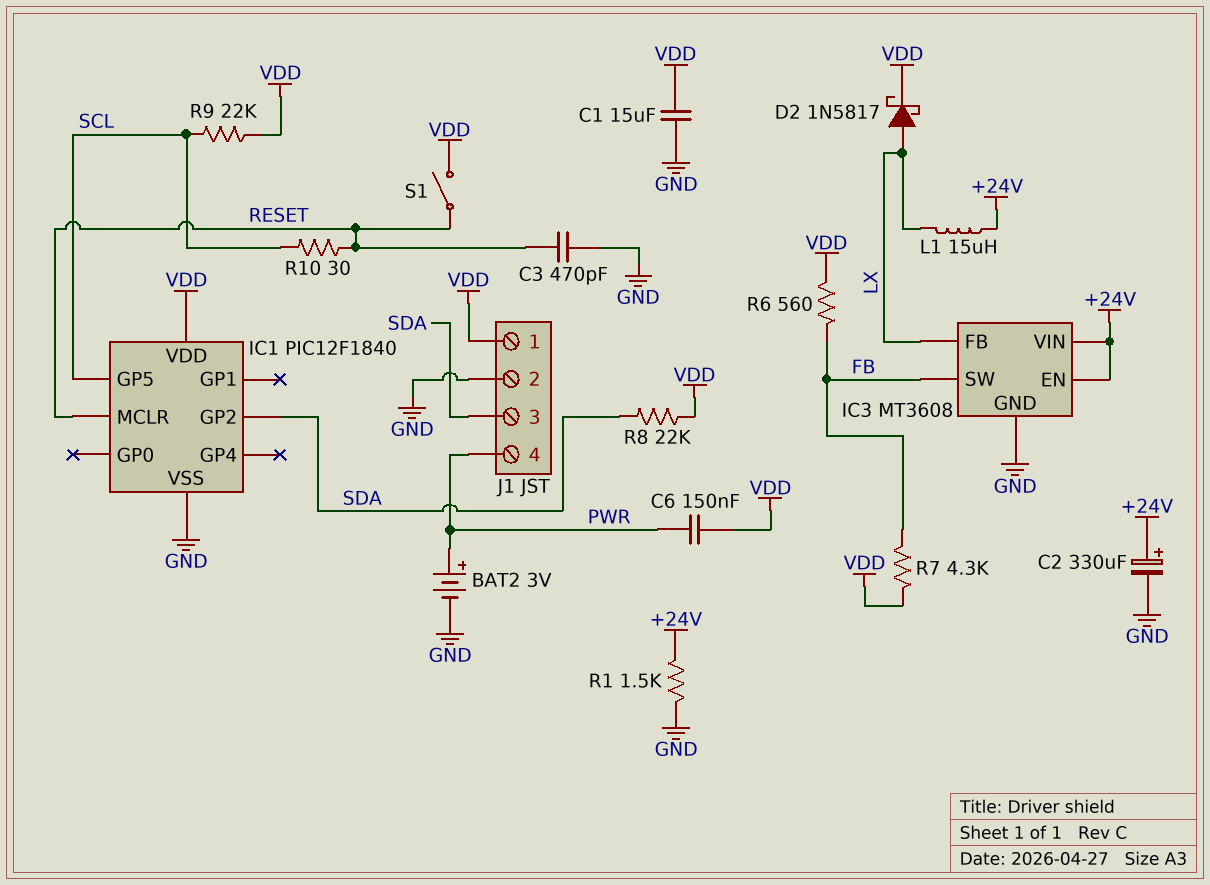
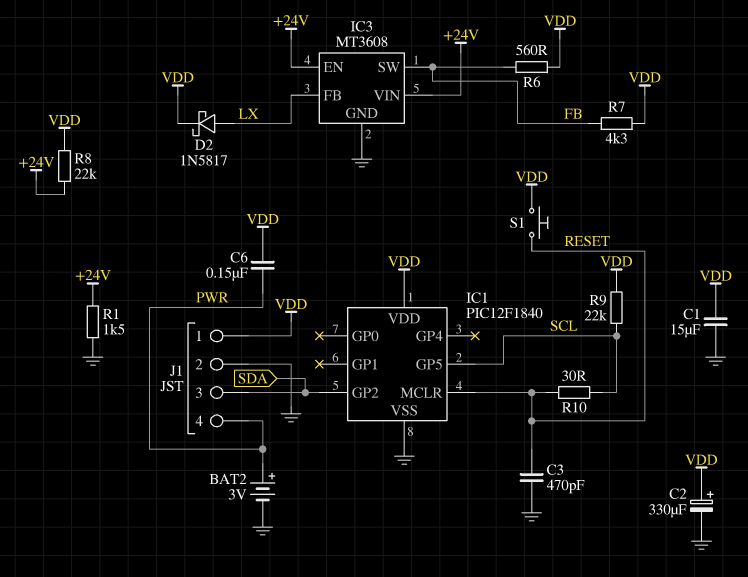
C2: 330uF (plus +24V, minus GND) -> 330uF (plus VDD, minus GND)
L1: 15uH (+24V, LX) -> none
R8: 22k (SDA, VDD) -> 22k (+24V, VDD)
S1: switch (RESET, VDD) -> button (RESET, VDD)

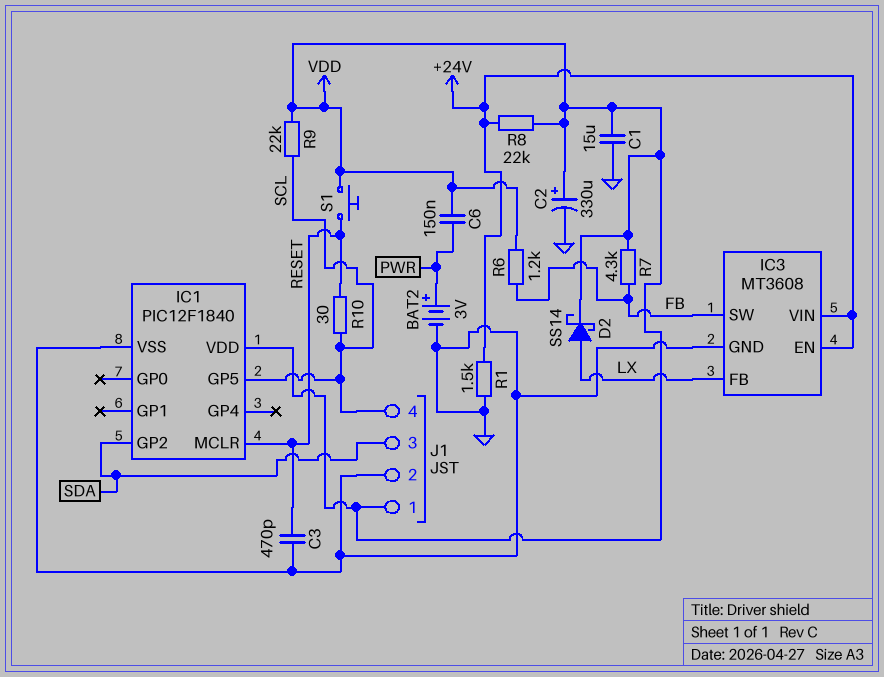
D2: schottky 1N5817 (A LX, K VDD) -> schottky SS14 (A LX, K VDD)
J1 pin 4: PWR -> SCL
R6: 560 (FB, VDD) -> 1.2k (FB, VDD)

